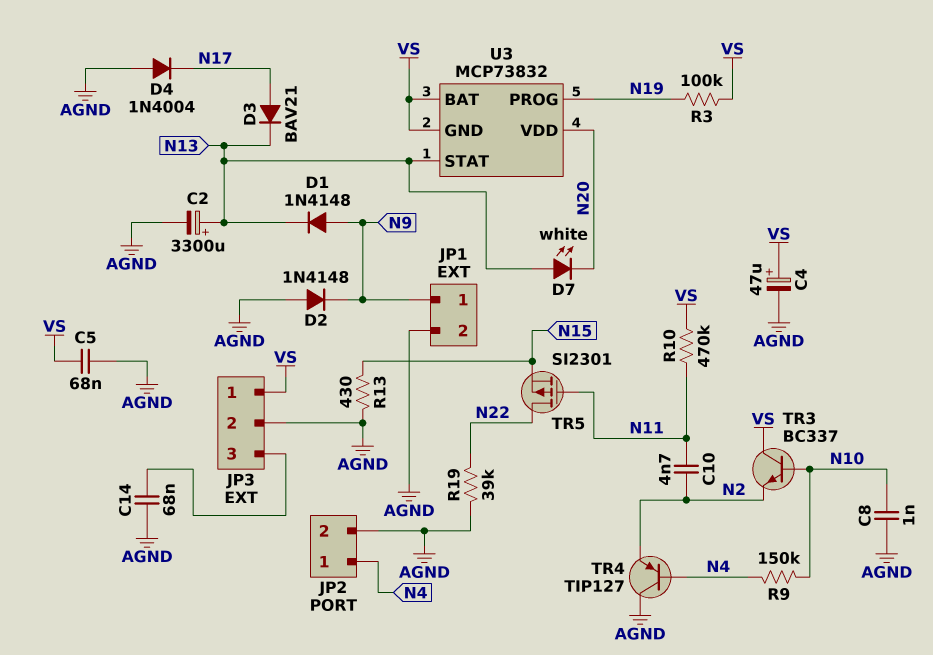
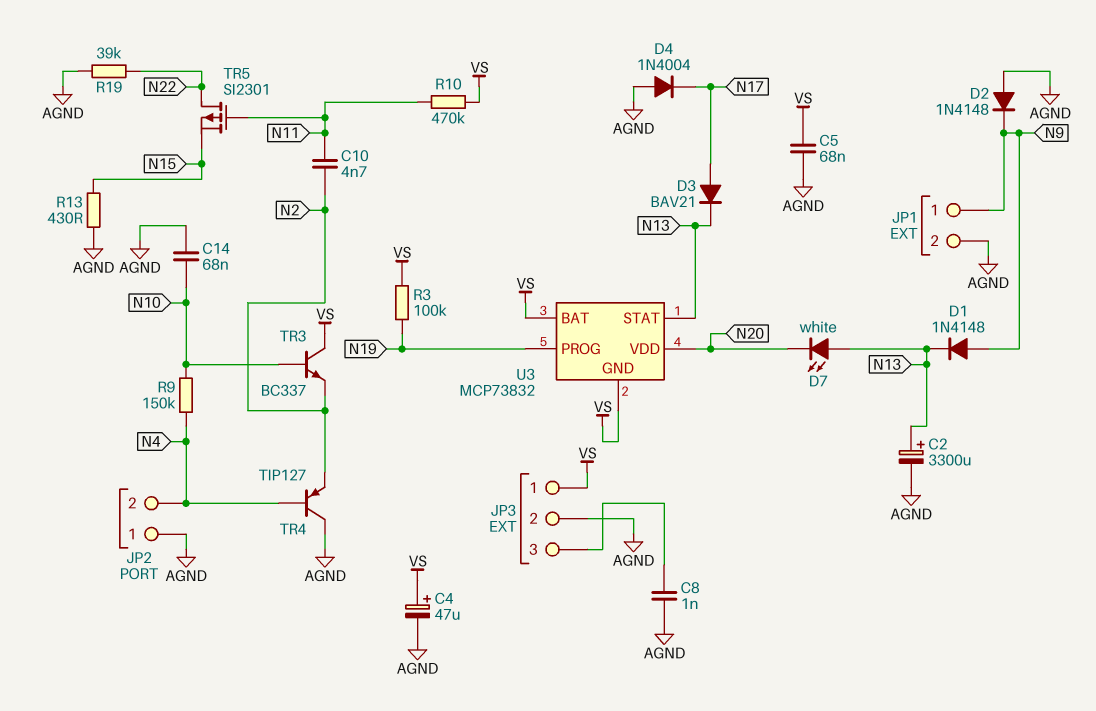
C8: 1nF (AGND, N10) -> 1nF (AGND, JP3/3)
C14: 68nF (AGND, JP3/3) -> 68nF (AGND, N10)
JP2 pin 1: N4 -> AGND
JP2 pin 2: AGND -> N4

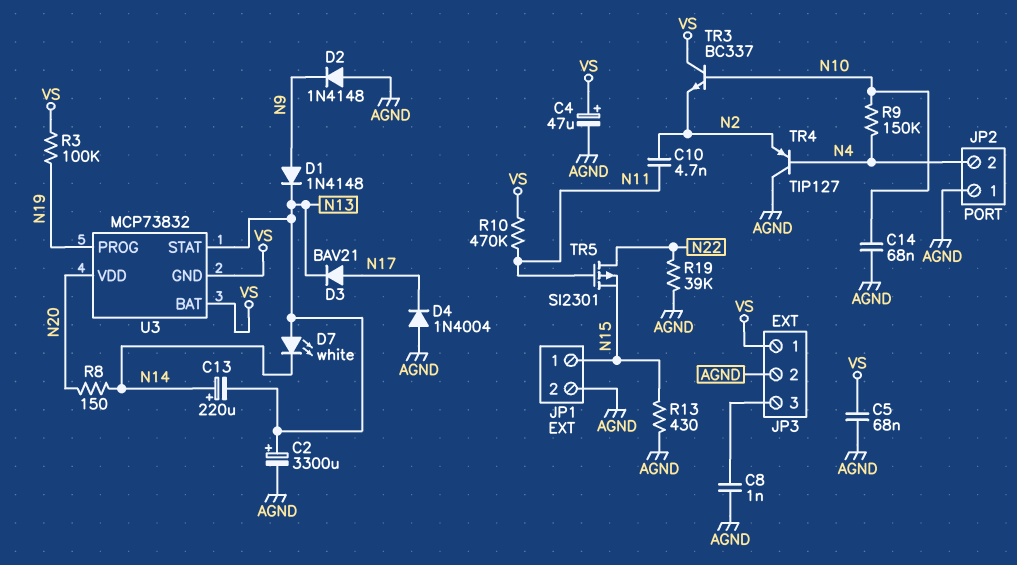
C13: none -> 220uF (plus N14, minus N13)
D7: LED white (A N13, K N20) -> LED white (A N13, K N14)
JP1 pin 1: N9 -> N15
R8: none -> 150 (N14, N20)

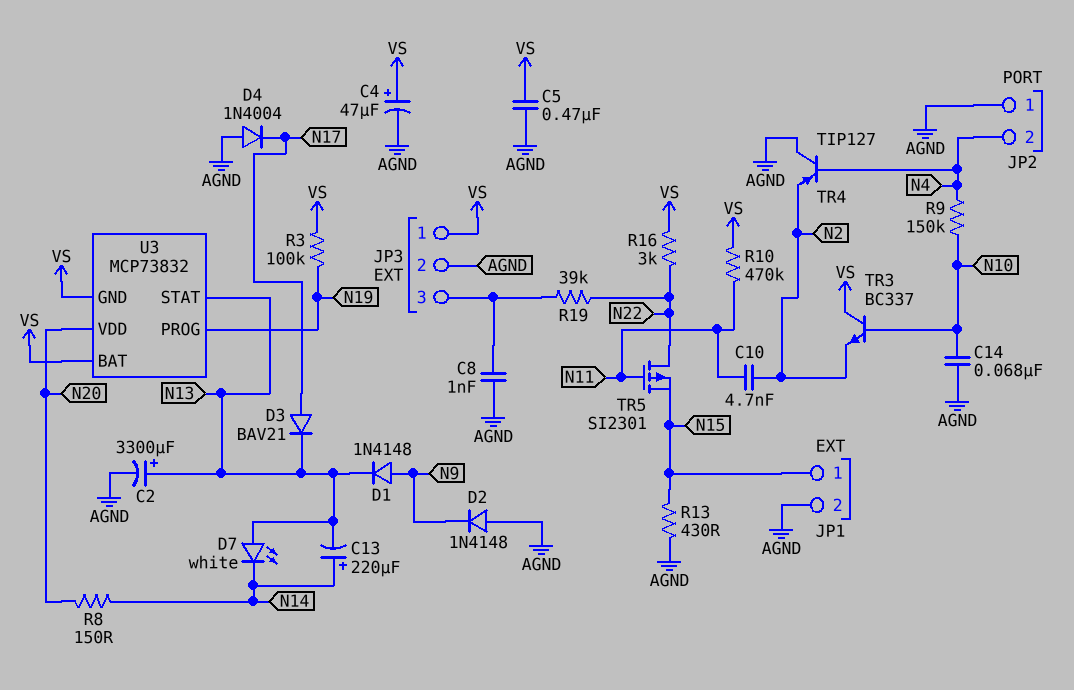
C5: 68nF (AGND, VS) -> 470nF (AGND, VS)
R16: none -> 3k (N22, VS)
R19: 39k (AGND, N22) -> 39k (JP3/3, N22)

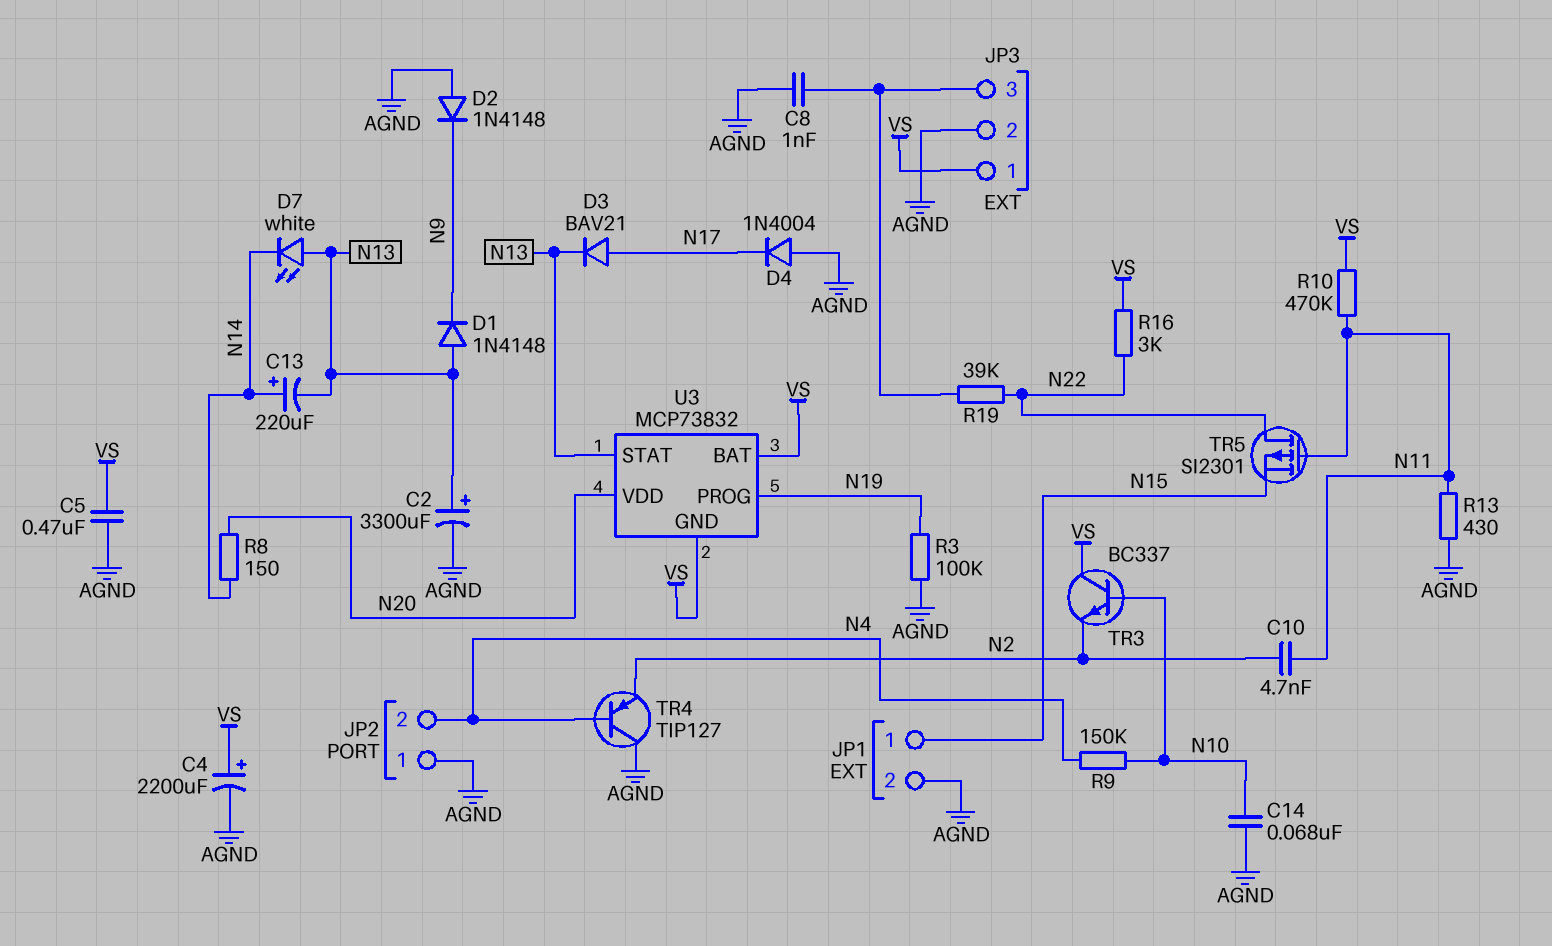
C4: 47uF (plus VS, minus AGND) -> 2200uF (plus VS, minus AGND)
D1: diode 1N4148 (A N9, K N13) -> diode 1N4148 (A N13, K N9)
R3: 100k (N19, VS) -> 100k (AGND, N19)
R13: 430 (AGND, N15) -> 430 (AGND, N11)

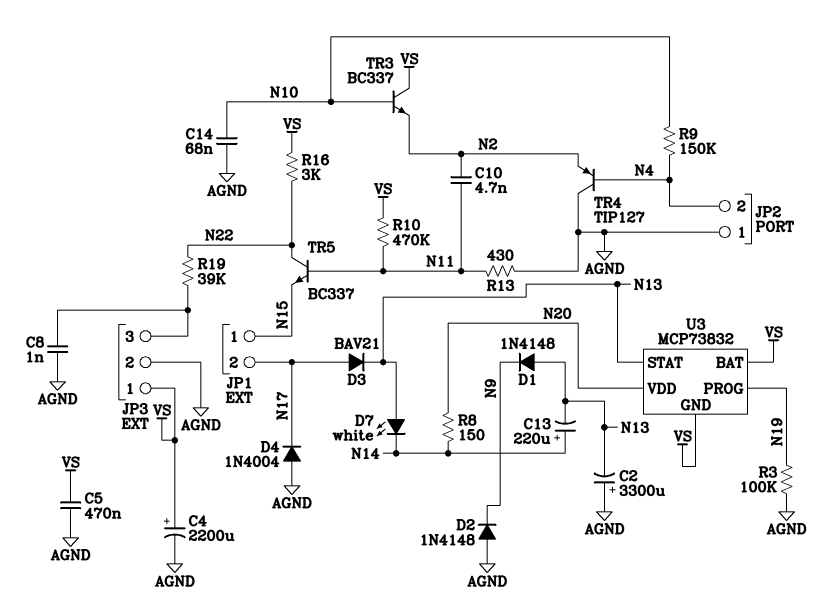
C2: 3300uF (plus N13, minus AGND) -> 3300uF (plus AGND, minus N13)
JP1 pin 2: AGND -> N17
TR5: PMOS SI2301 (G N11, D N22, S N15) -> NPN BC337 (B N11, C N22, E N15)

